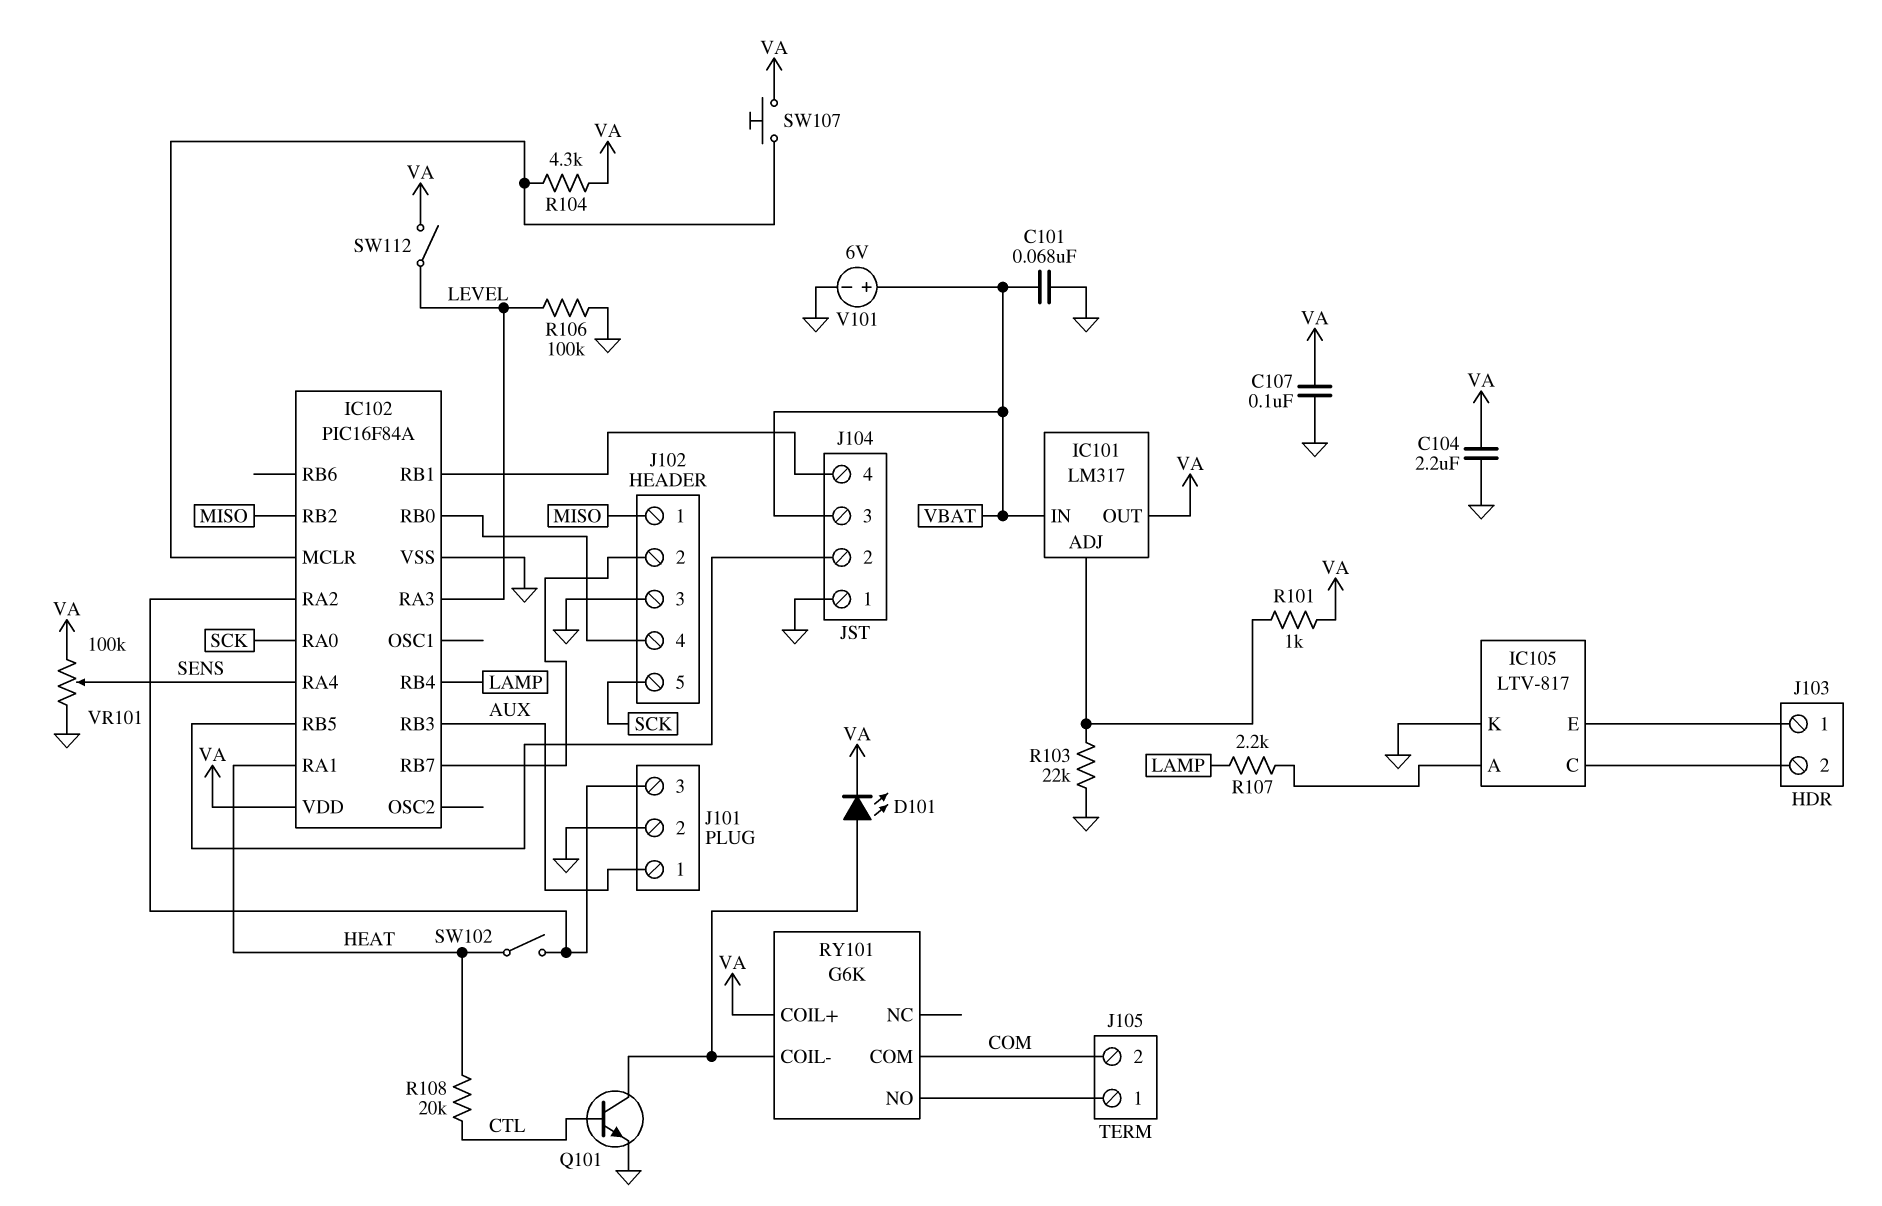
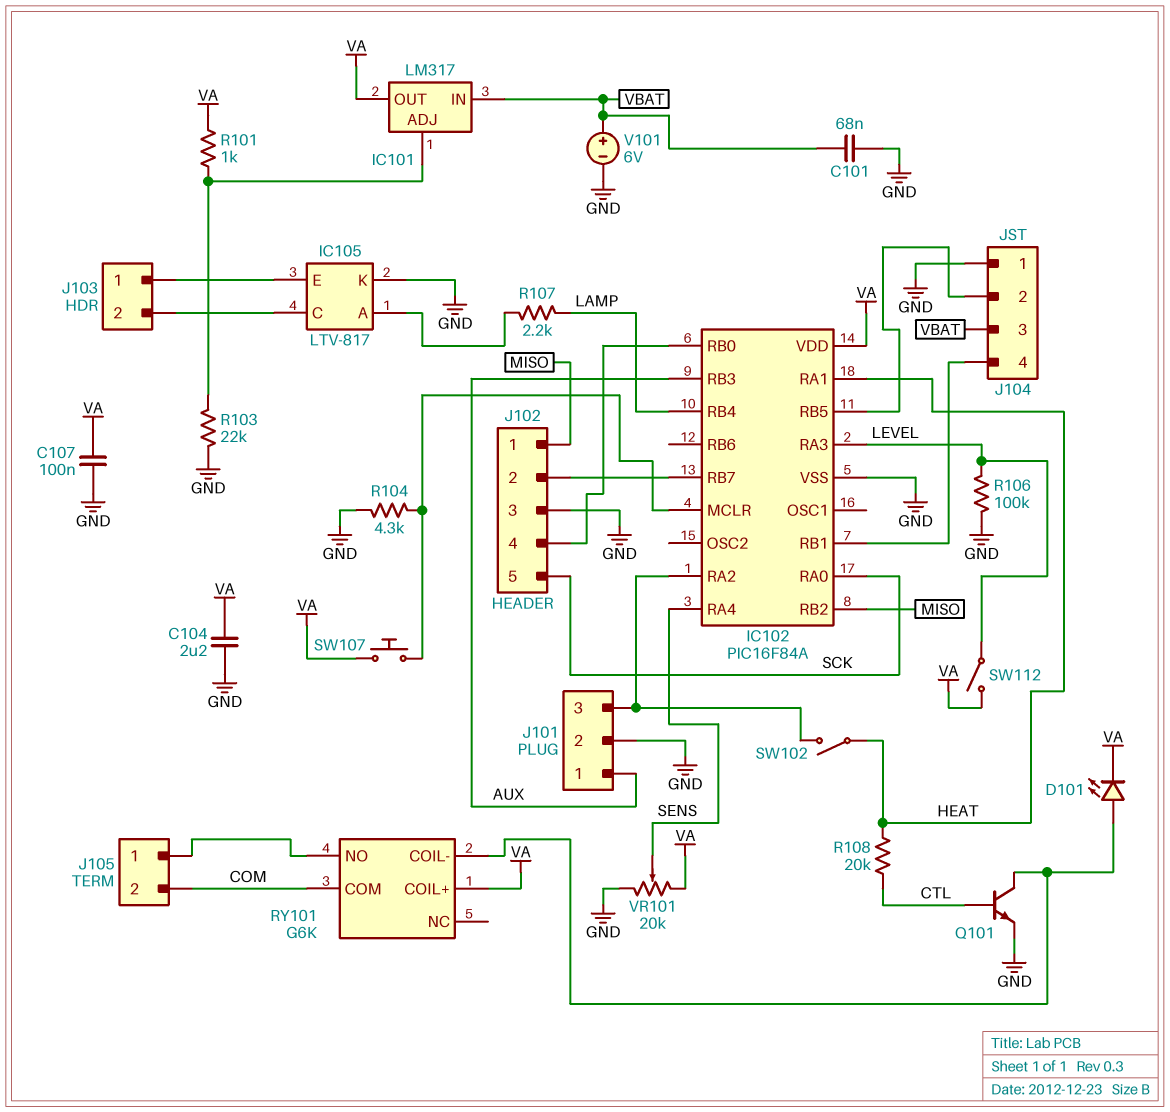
R104: 4.3k (IC102/MCLR, VA) -> 4.3k (GND, IC102/MCLR)
VR101: 100k (GND, VA, wiper SENS) -> 20k (GND, VA, wiper SENS)

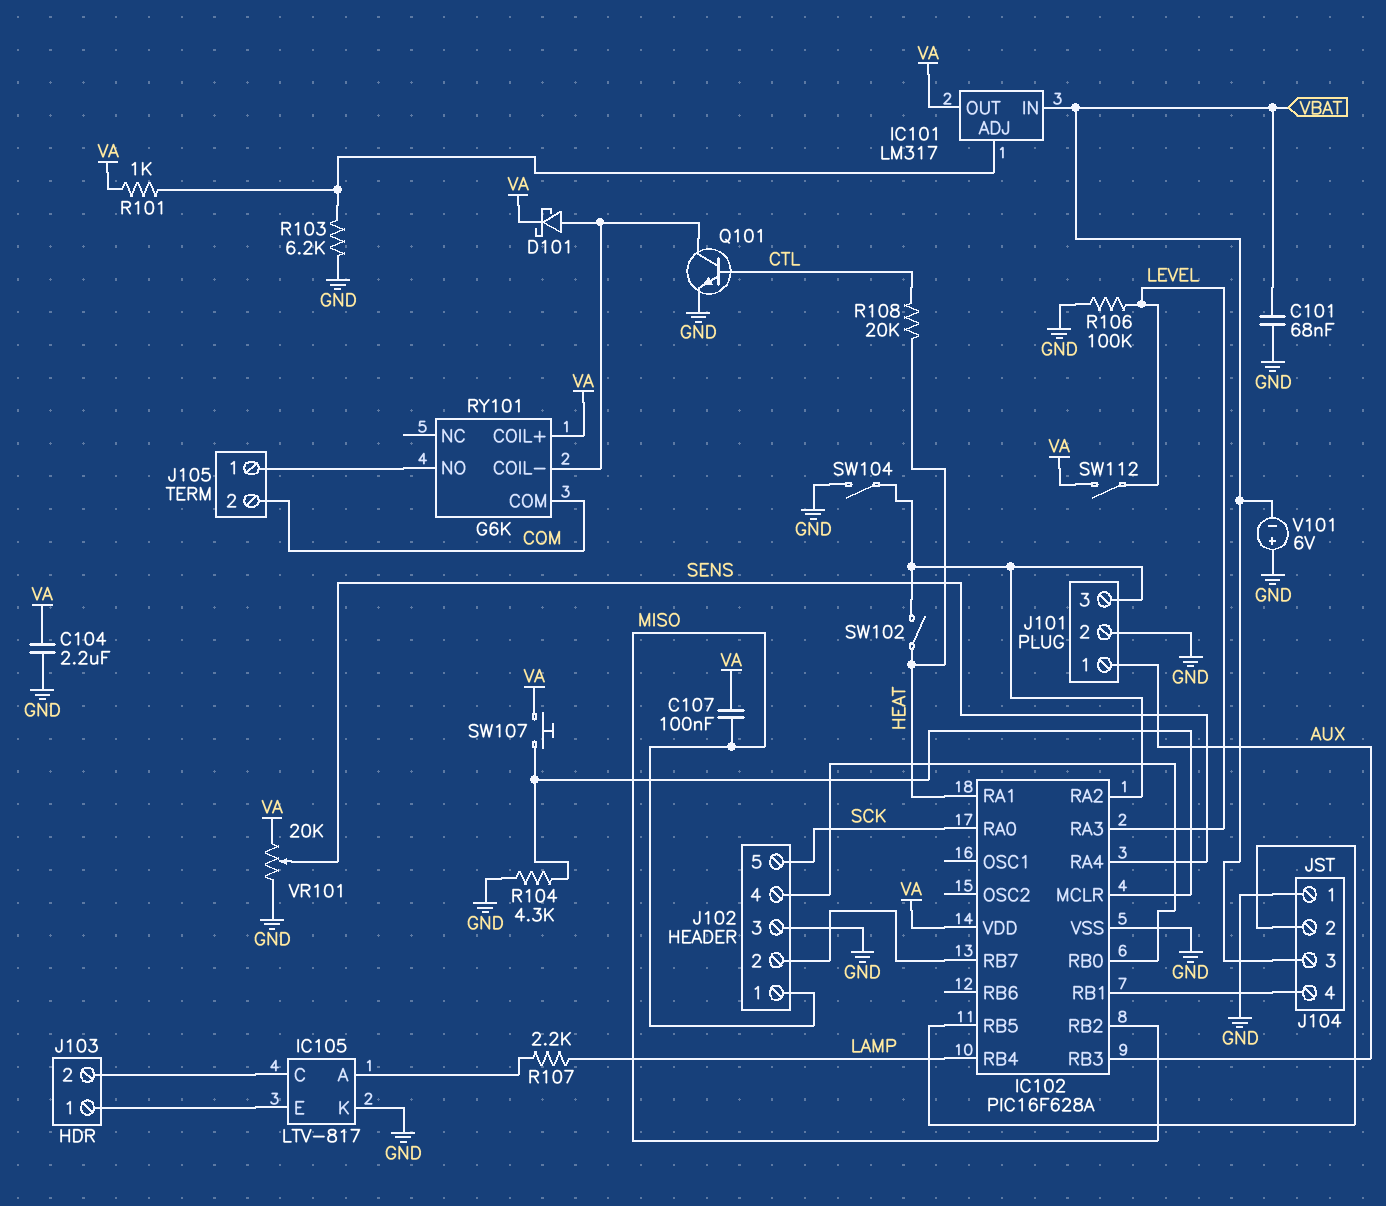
C107: 100nF (GND, VA) -> 100nF (MISO, VA)
D101: LED (A RY101/COIL-, K VA) -> schottky (A RY101/COIL-, K VA)
IC102: PIC16F84A -> PIC16F628A
R103: 22k (GND, IC101/ADJ) -> 6.2k (GND, IC101/ADJ)
SW104: none -> switch (GND, IC102/RA2)
V101: 6V (plus VBAT, minus GND) -> 6V (plus GND, minus VBAT)

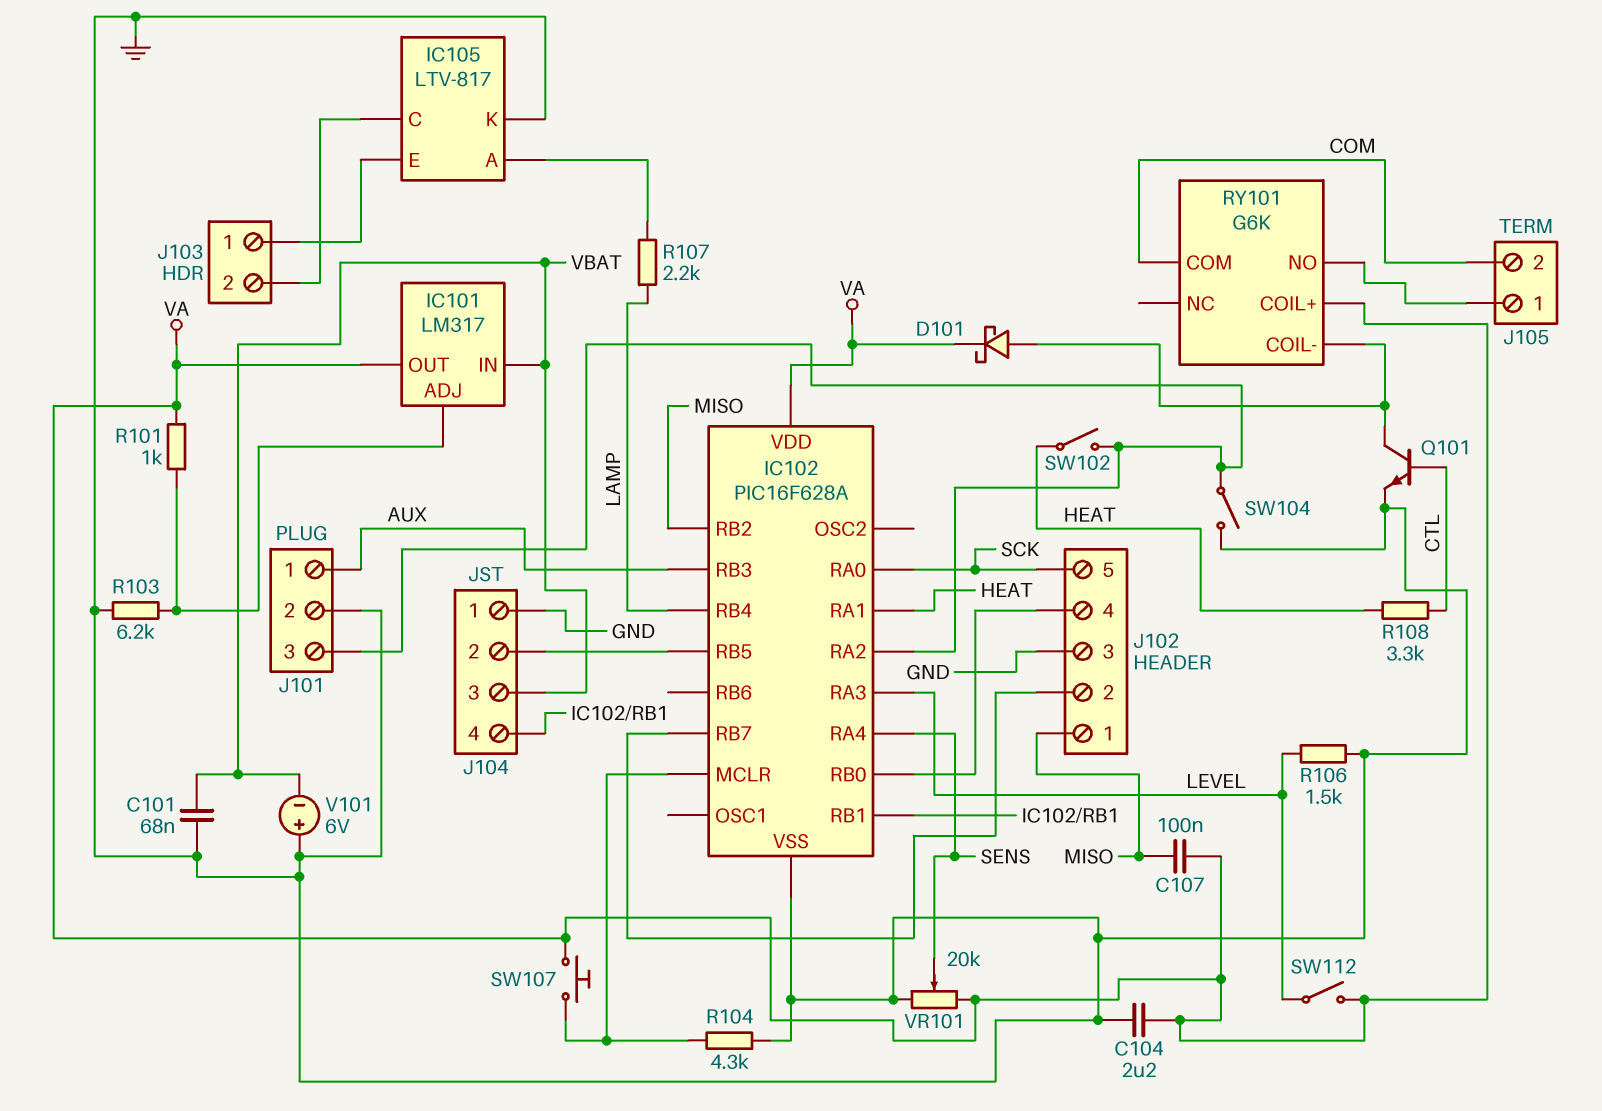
R106: 100k (GND, LEVEL) -> 1.5k (GND, LEVEL)
R108: 20k (CTL, HEAT) -> 3.3k (CTL, HEAT)

